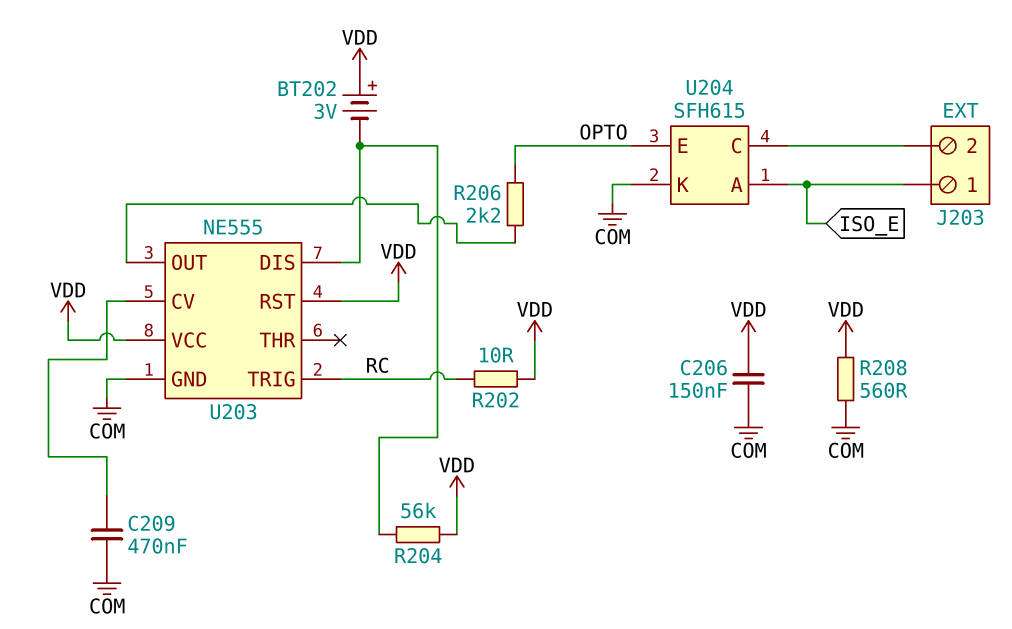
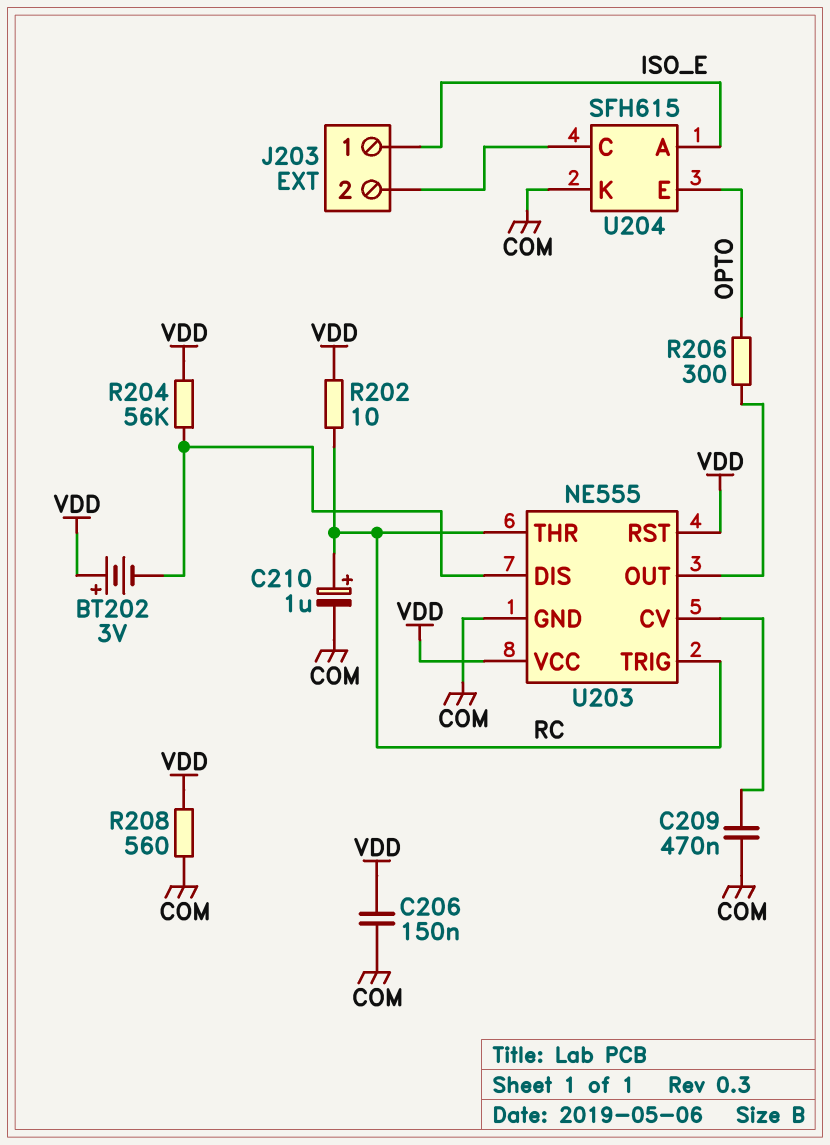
C210: none -> 1uF (plus RC, minus COM)
R206: 2.2k (OPTO, U203/OUT) -> 300 (OPTO, U203/OUT)
U203 pin THR: none -> RC

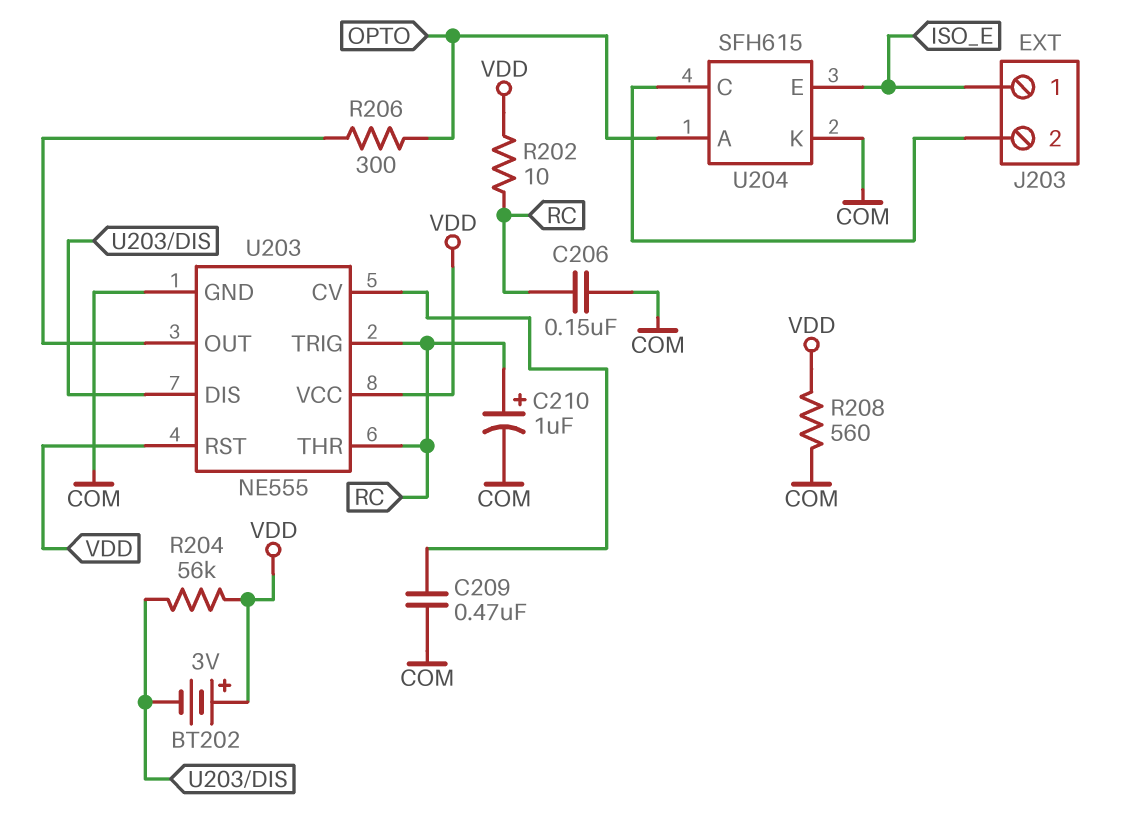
C206: 150nF (COM, VDD) -> 150nF (COM, RC)
U204 pin A: ISO_E -> OPTO
U204 pin E: OPTO -> ISO_E

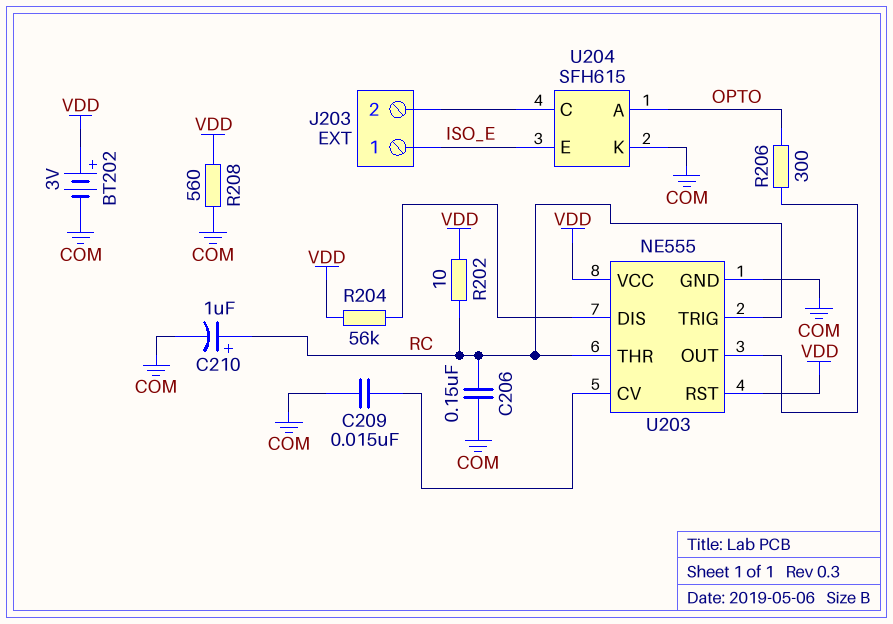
BT202: 3V (plus VDD, minus U203/DIS) -> 3V (plus VDD, minus COM)
C209: 470nF (COM, U203/CV) -> 15nF (COM, U203/CV)

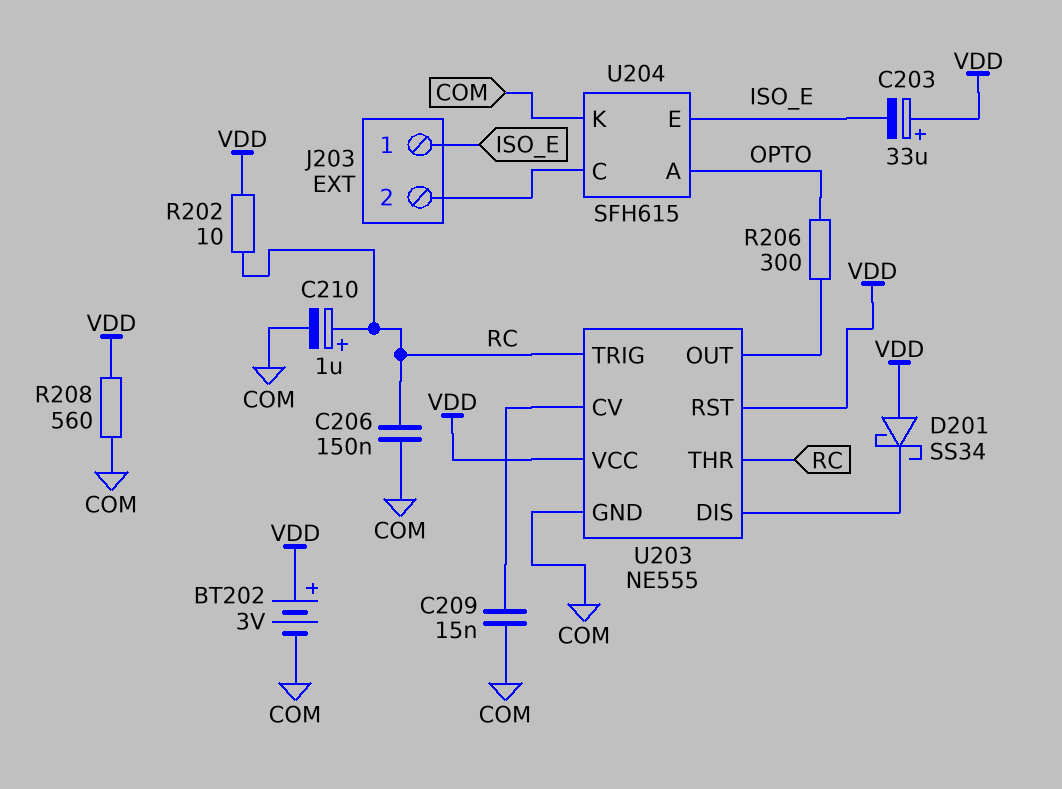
C203: none -> 33uF (plus VDD, minus ISO_E)
D201: none -> schottky SS34 (A VDD, K U203/DIS)
R204: 56k (U203/DIS, VDD) -> none

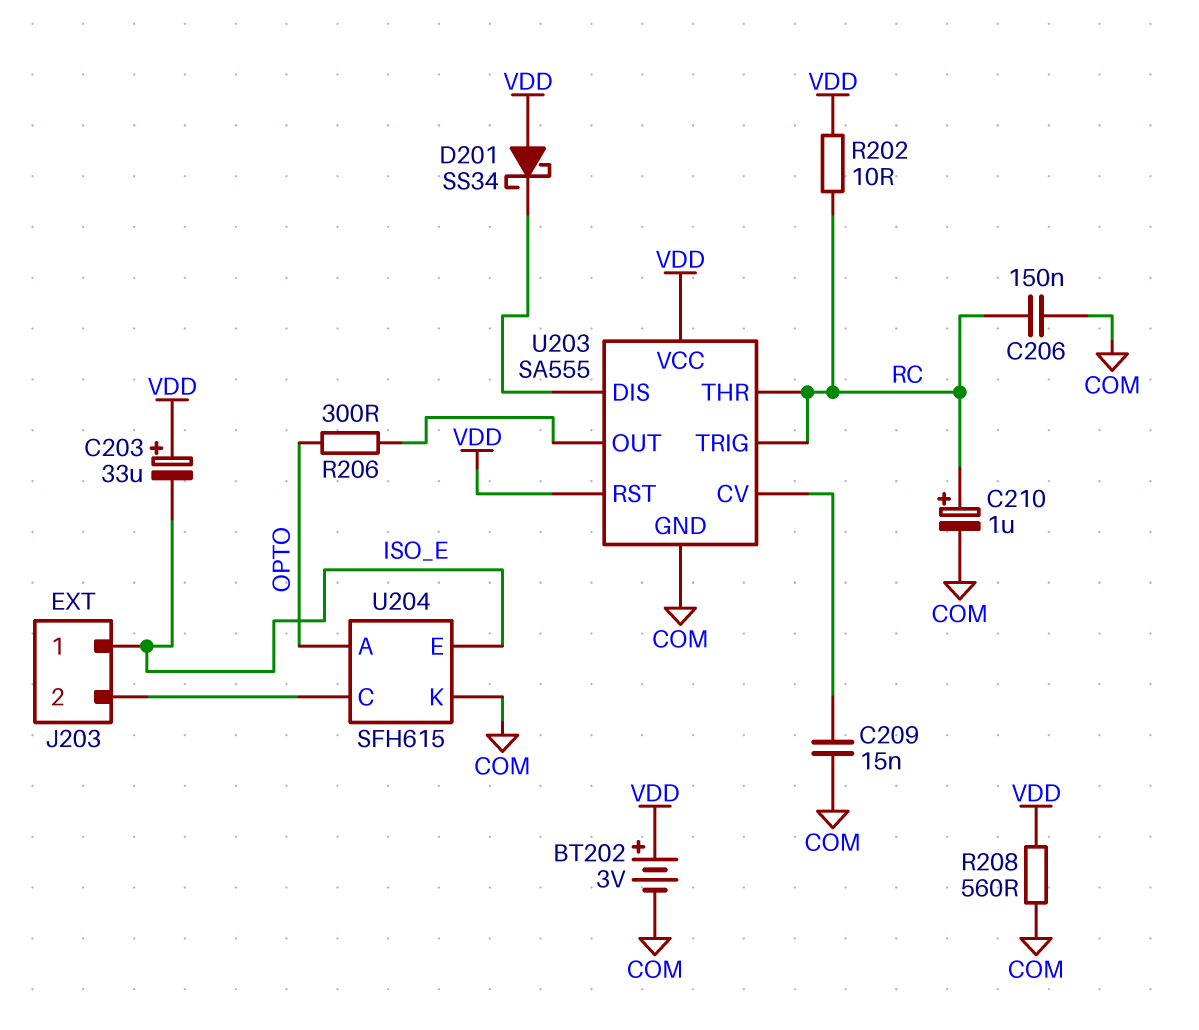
U203: NE555 -> SA555

